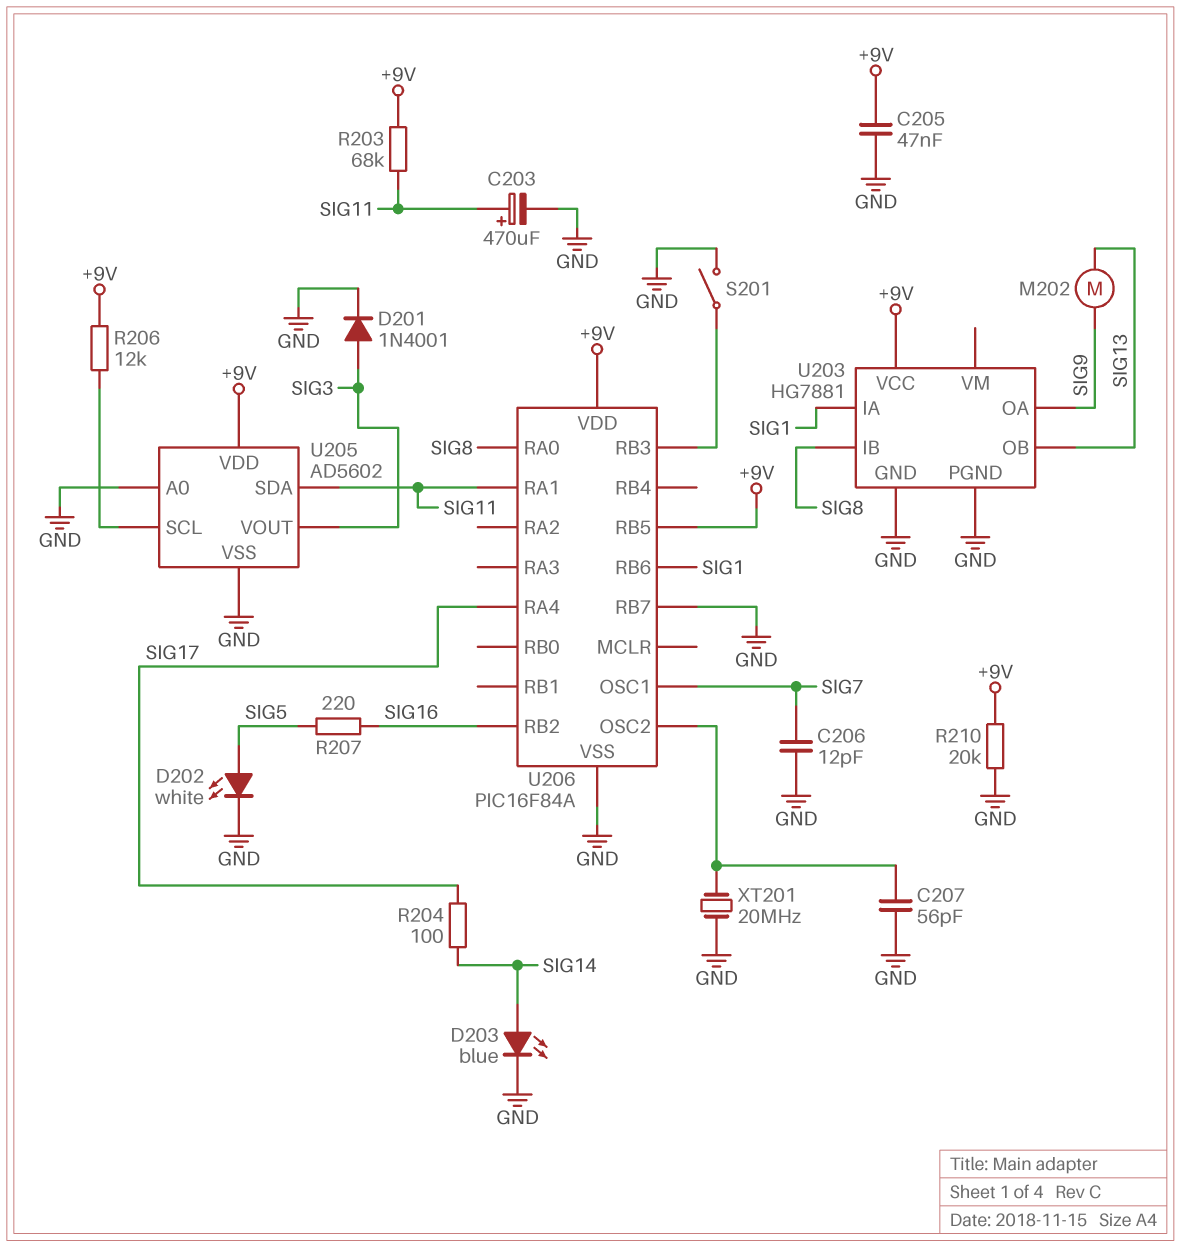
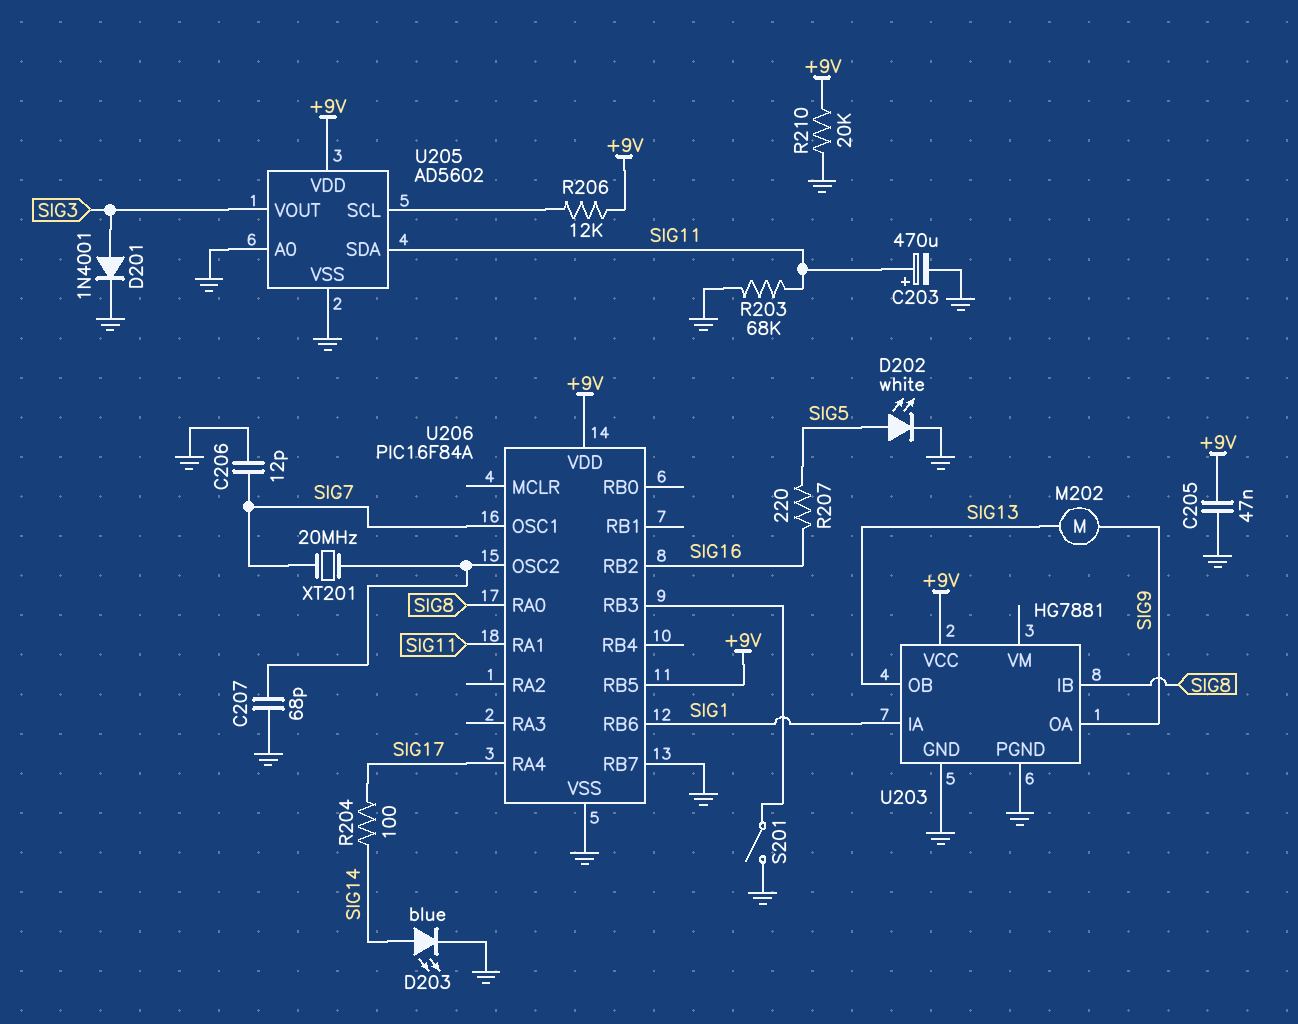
C207: 56pF (GND, U206/OSC2) -> 68pF (GND, U206/OSC2)
R203: 68k (+9V, SIG11) -> 68k (GND, SIG11)
XT201: 20MHz (GND, U206/OSC2) -> 20MHz (SIG7, U206/OSC2)

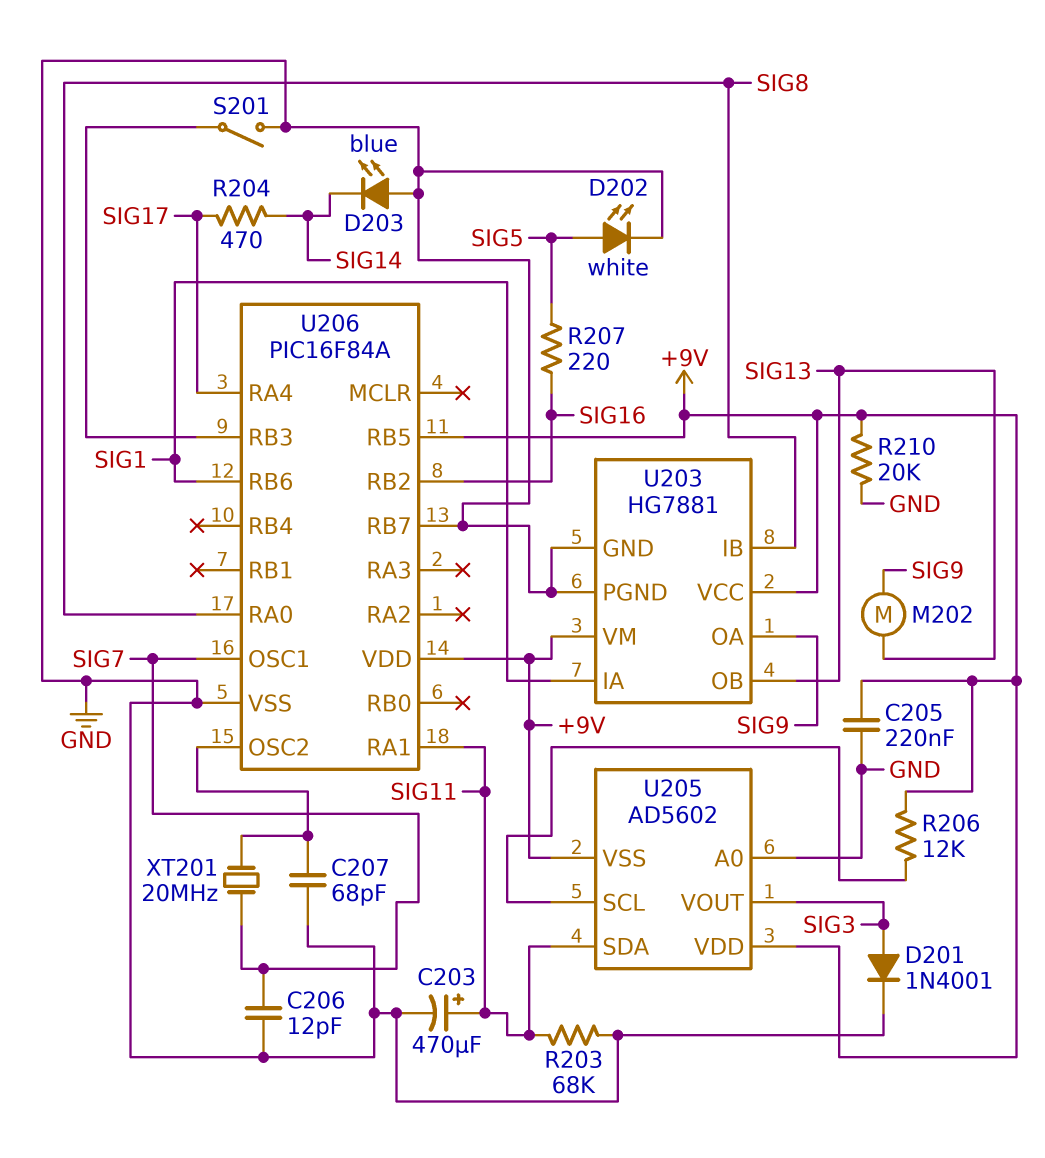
C205: 47nF (+9V, GND) -> 220nF (+9V, GND)
D203: LED blue (A SIG14, K GND) -> LED blue (A GND, K SIG14)
R204: 100 (SIG14, SIG17) -> 470 (SIG14, SIG17)
U203 pin VM: none -> +9V
U205 pin VSS: GND -> +9V

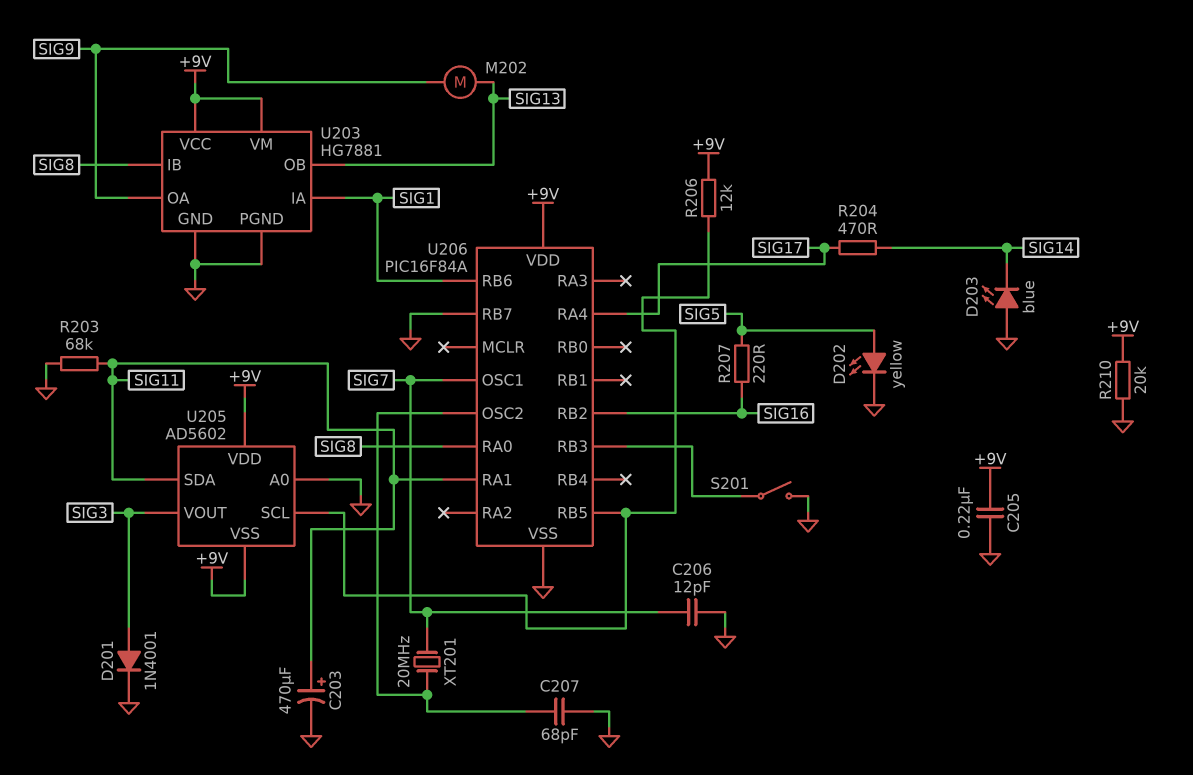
D202: LED white (A SIG5, K GND) -> LED yellow (A SIG5, K GND)
U206 pin RB5: +9V -> U205/SCL

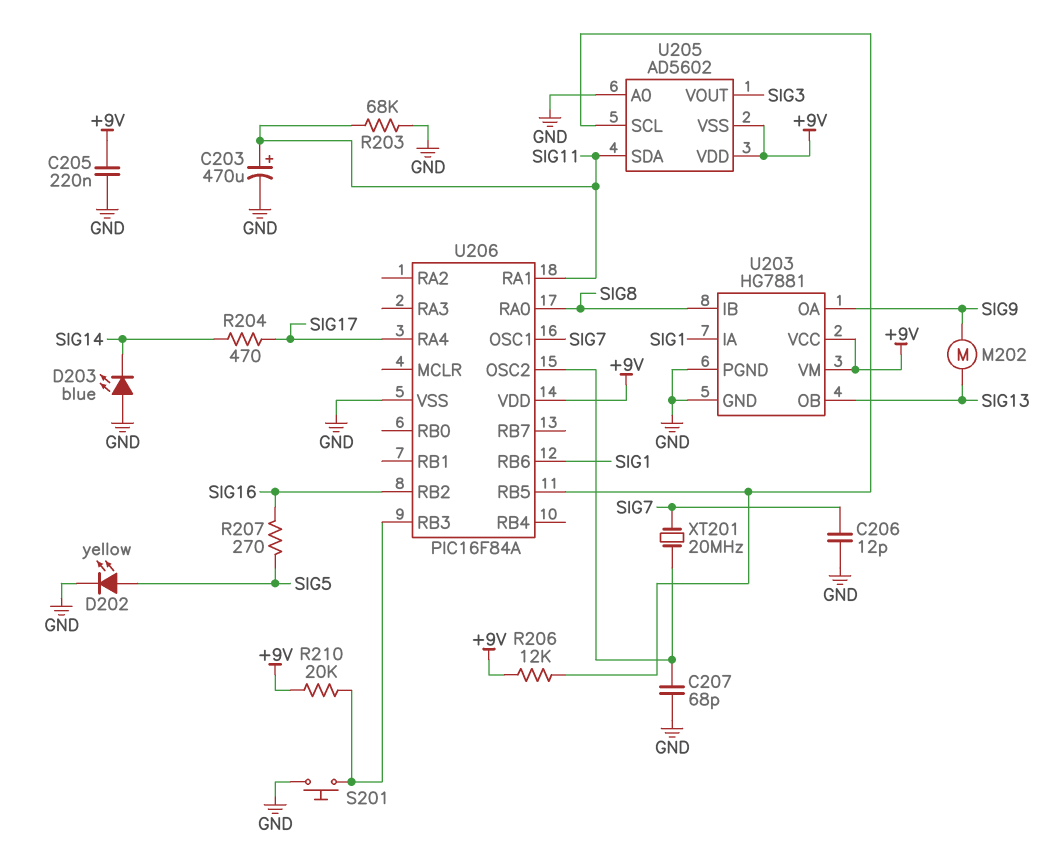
D201: diode 1N4001 (A SIG3, K GND) -> none
R207: 220 (SIG5, SIG16) -> 270 (SIG5, SIG16)
R210: 20k (+9V, GND) -> 20k (+9V, U206/RB3)
S201: switch (GND, U206/RB3) -> button (GND, U206/RB3)
U206 pin RB7: GND -> none

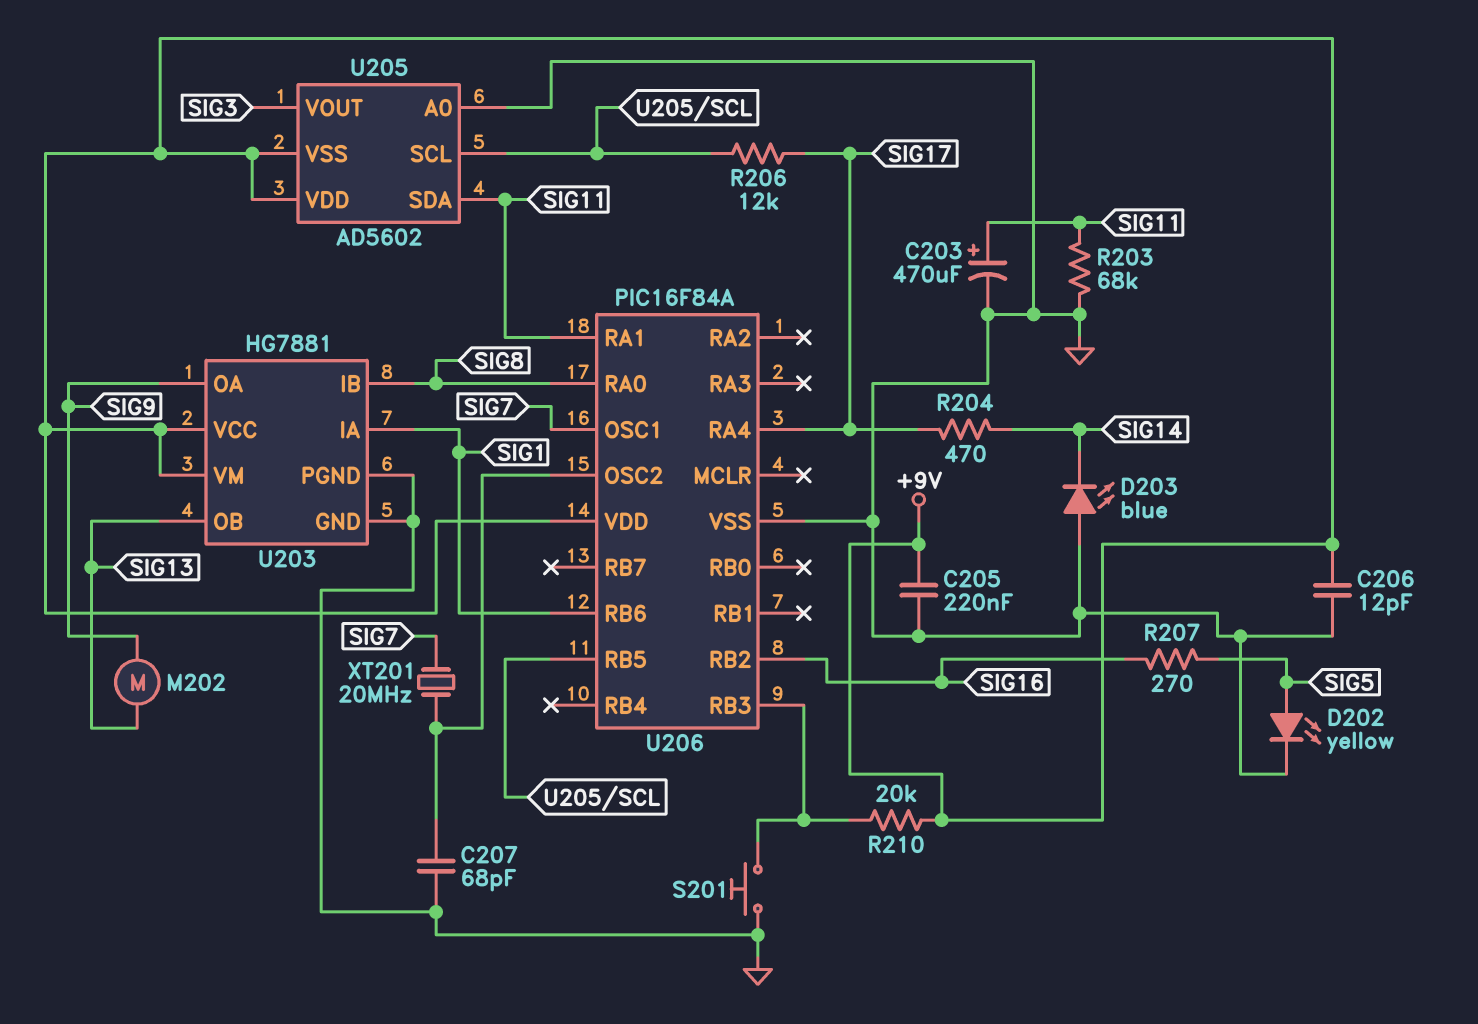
C206: 12pF (GND, SIG7) -> 12pF (+9V, GND)
R206: 12k (+9V, U205/SCL) -> 12k (SIG17, U205/SCL)

